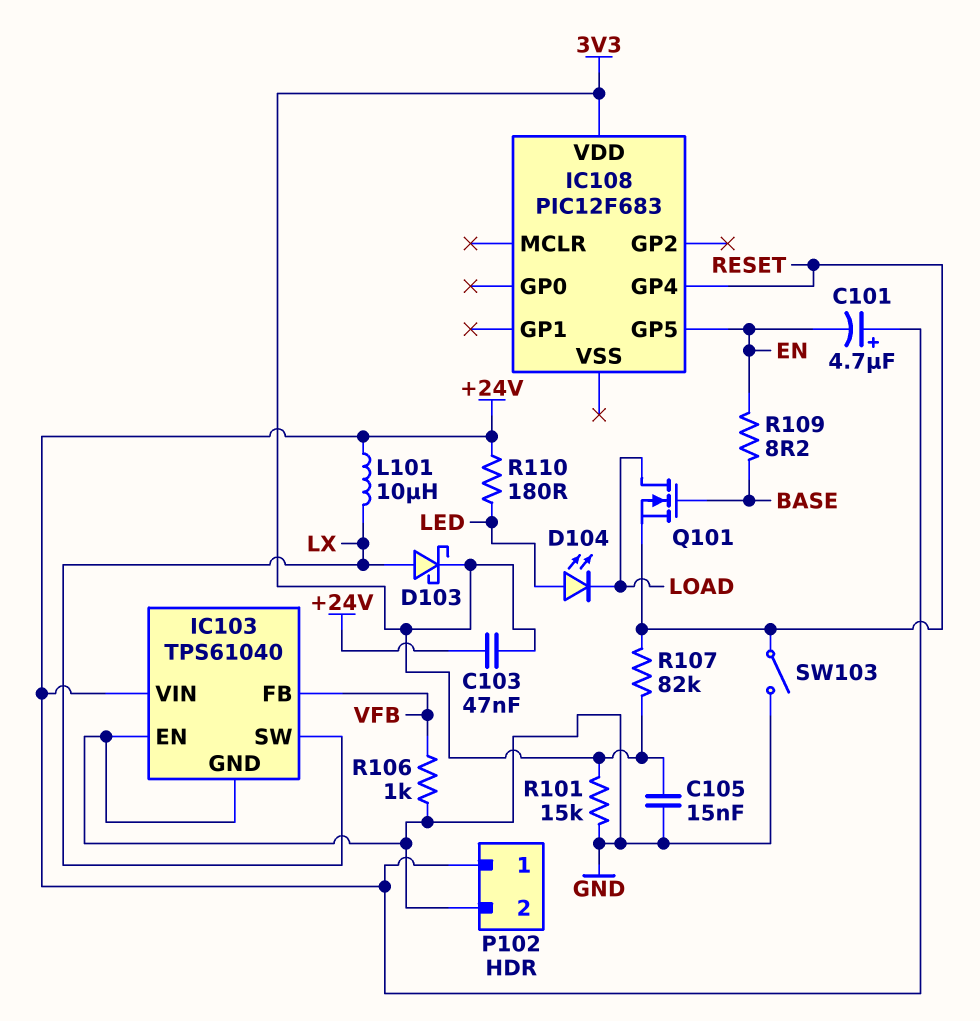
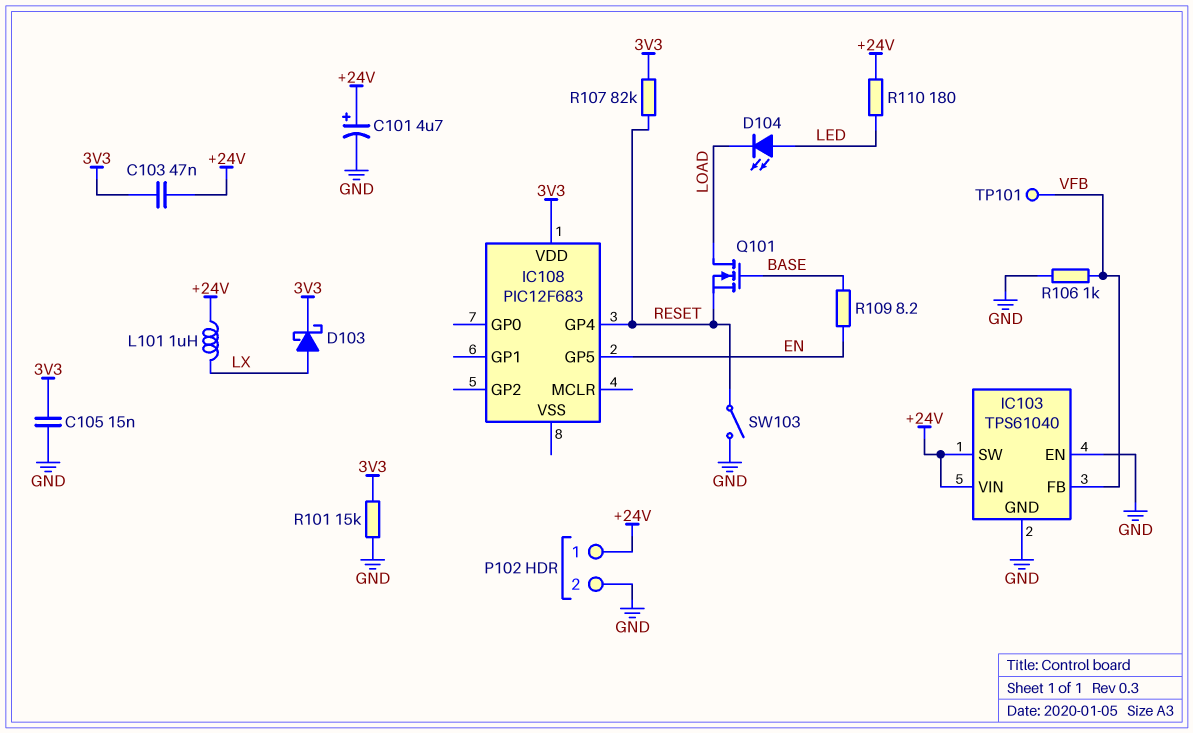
C101: 4.7uF (plus +24V, minus EN) -> 4.7uF (plus +24V, minus GND)
IC103 pin SW: LX -> +24V
L101: 10uH (+24V, LX) -> 1uH (+24V, LX)
TP101: none -> test point (VFB)

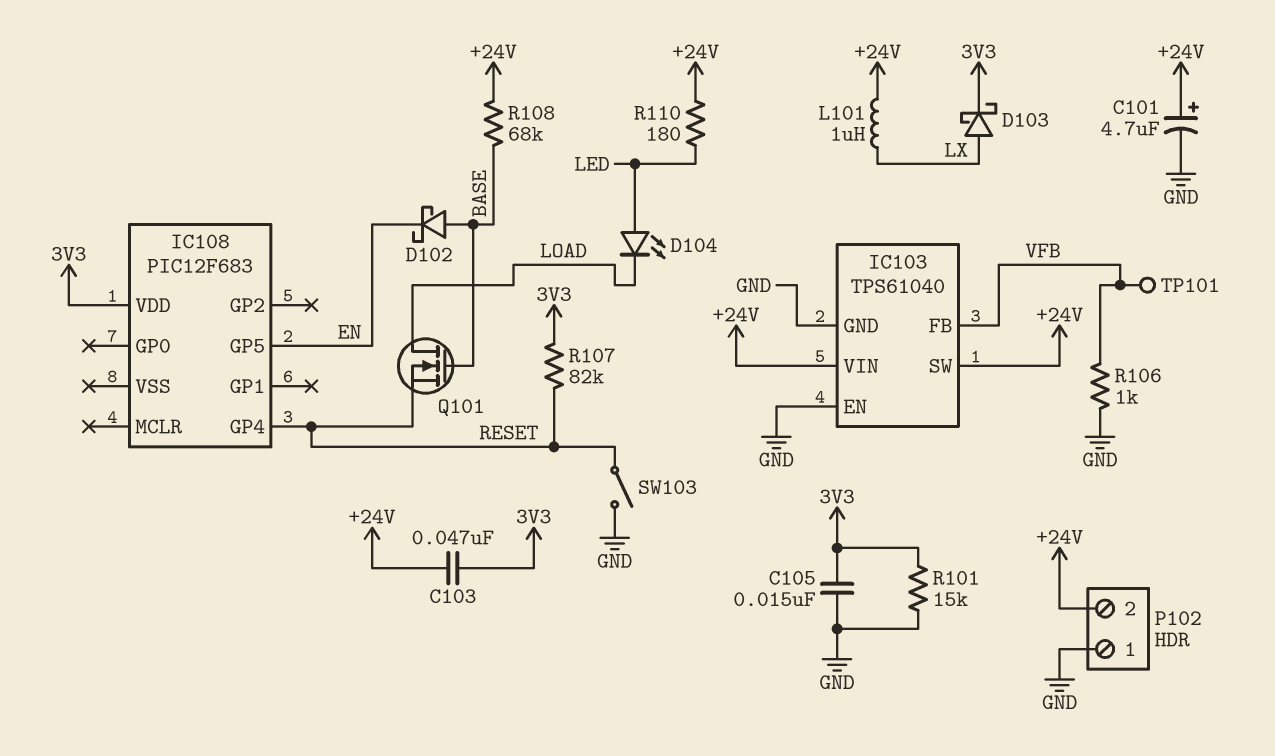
D102: none -> schottky (A BASE, K EN)
P102 pin 1: +24V -> GND
P102 pin 2: GND -> +24V
R108: none -> 68k (+24V, BASE)
R109: 8.2 (BASE, EN) -> none

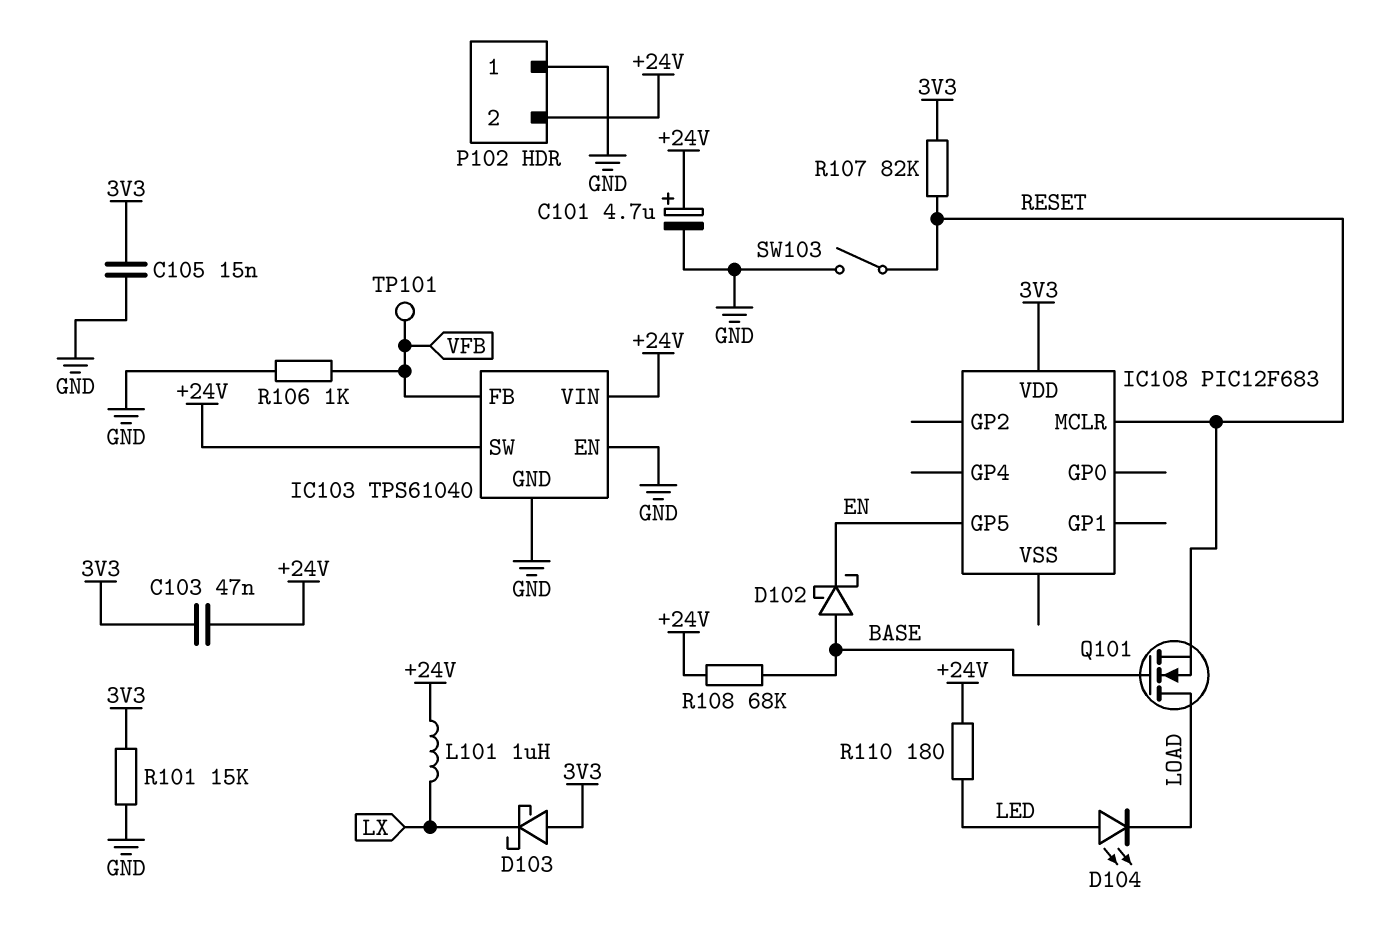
D103: schottky (A LX, K 3V3) -> schottky (A 3V3, K LX)
IC108 pin GP4: RESET -> none
IC108 pin MCLR: none -> RESET

